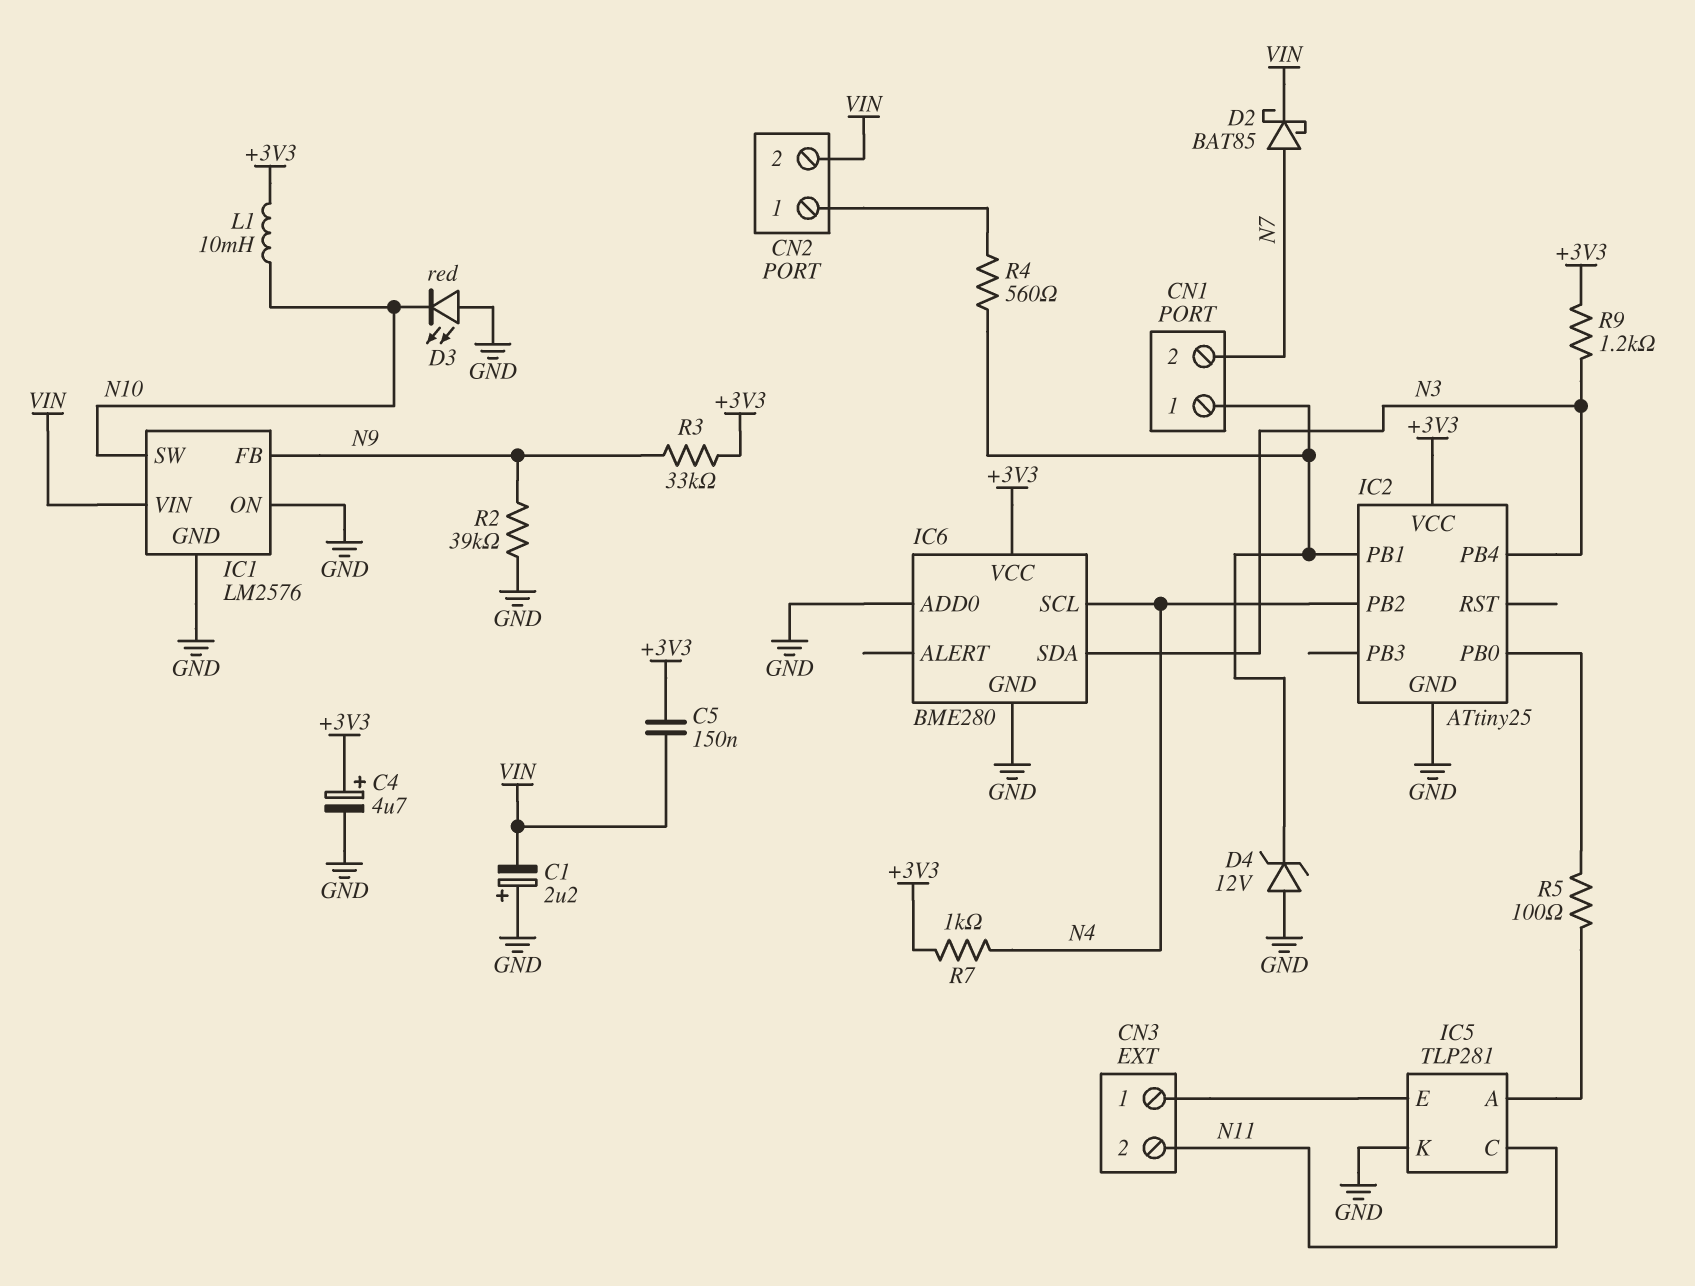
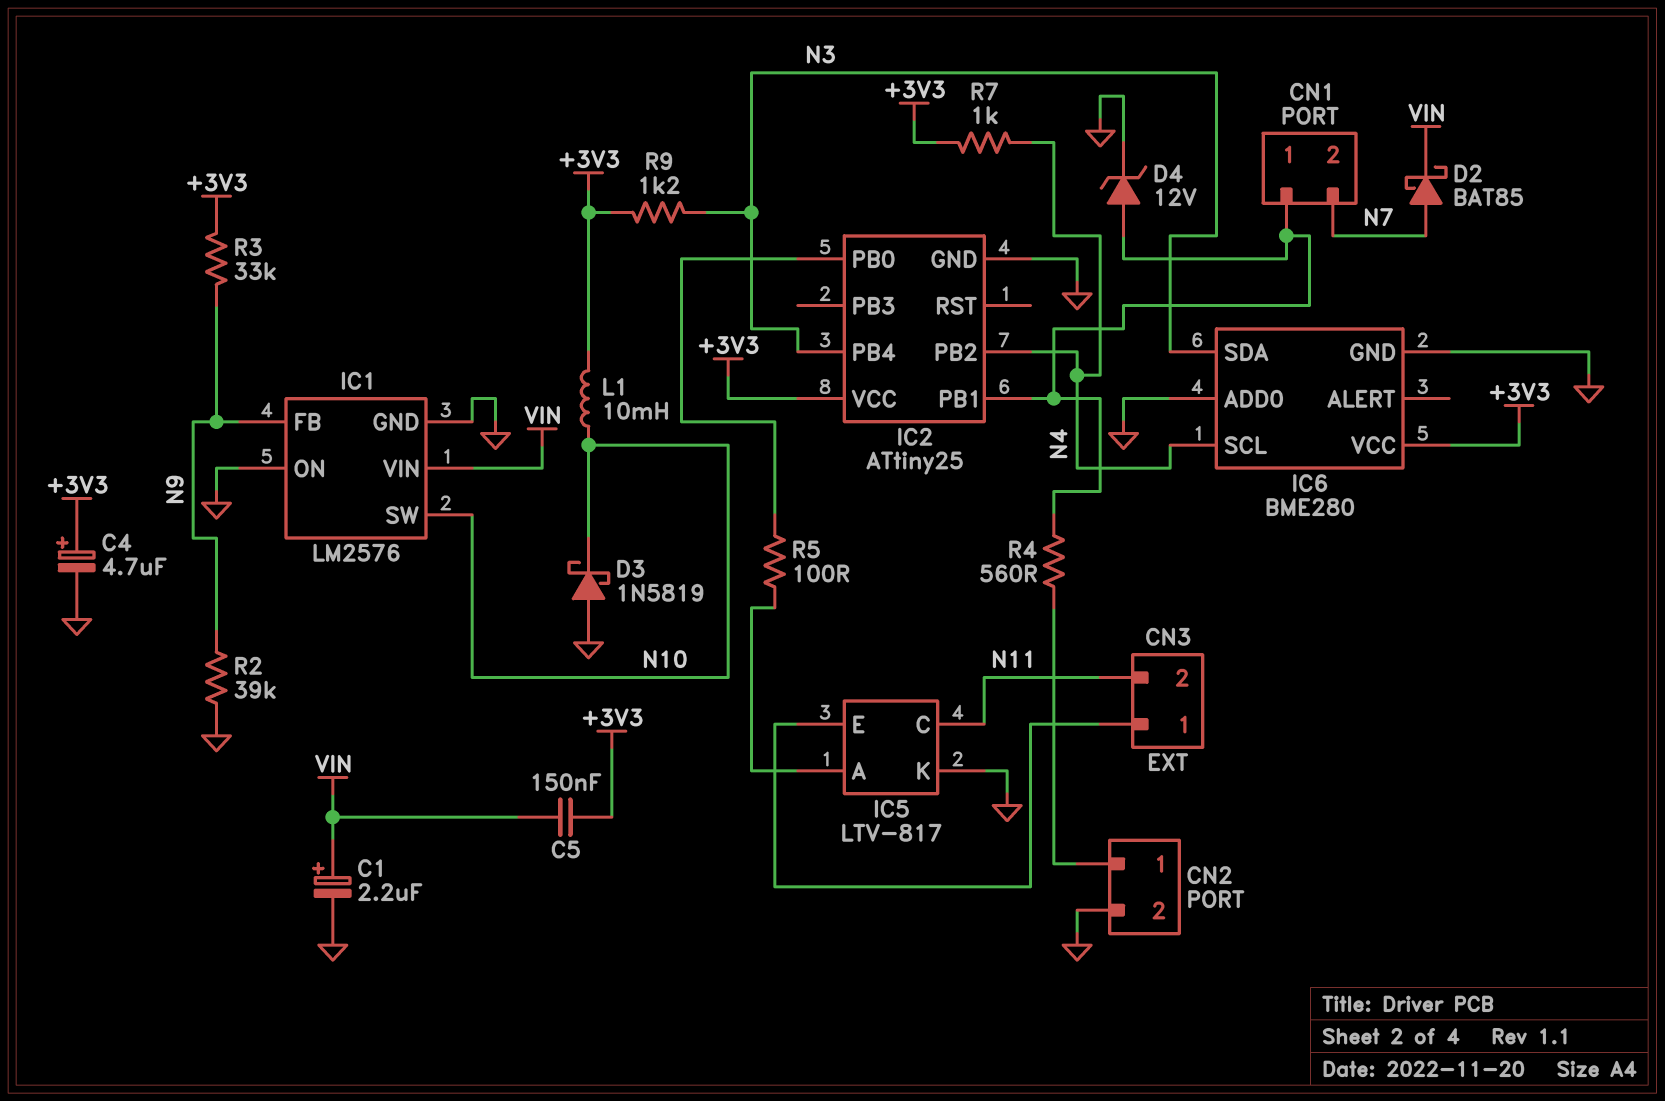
C1: 2.2uF (plus GND, minus VIN) -> 2.2uF (plus VIN, minus GND)
CN2 pin 2: VIN -> GND
D3: LED red (A GND, K N10) -> schottky 1N5819 (A GND, K N10)
D4: zener 12V (A GND, K CN1/1) -> zener 12V (A CN1/1, K GND)
IC5: TLP281 -> LTV-817

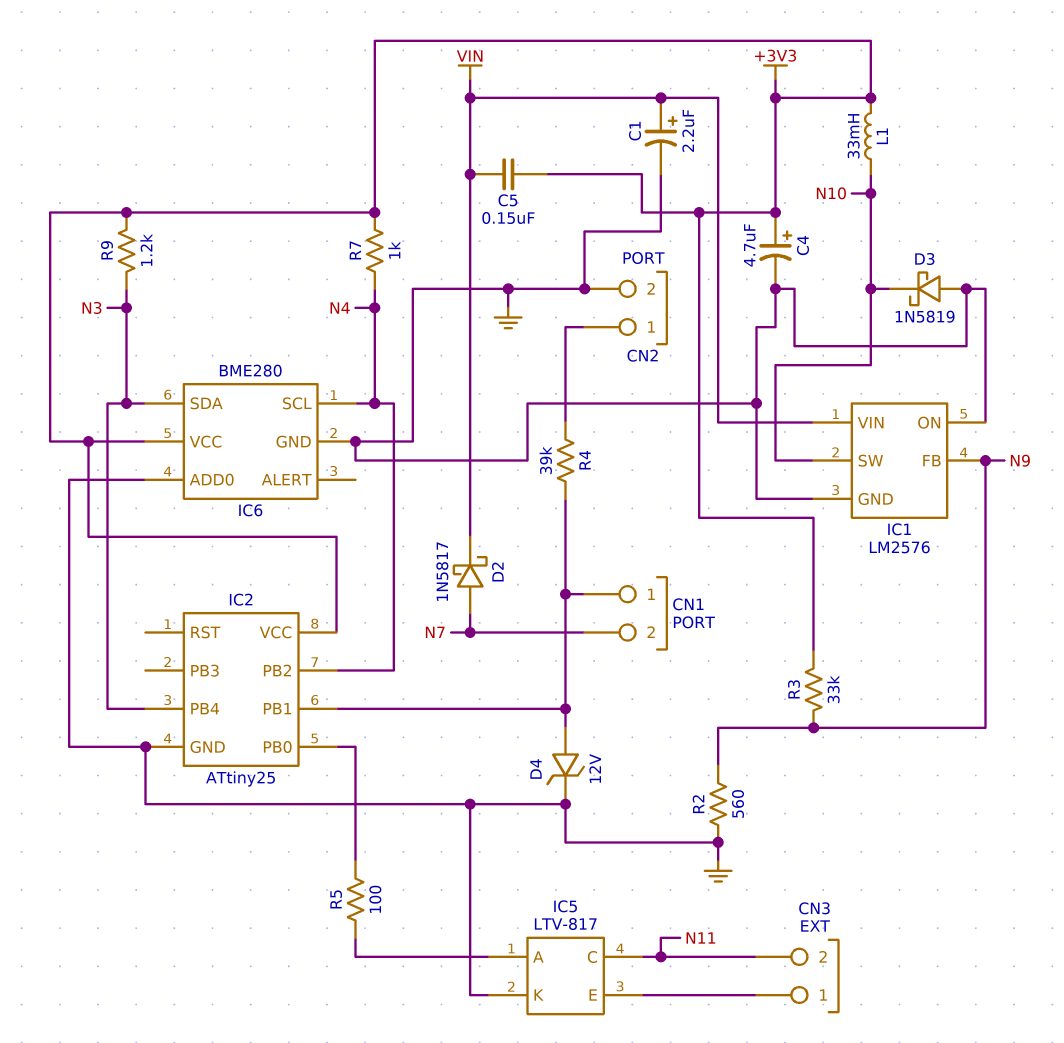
D2: schottky BAT85 (A N7, K VIN) -> schottky 1N5817 (A N7, K VIN)
L1: 10mH (+3V3, N10) -> 33mH (+3V3, N10)
R2: 39k (GND, N9) -> 560 (GND, N9)
R4: 560 (CN1/1, CN2/1) -> 39k (CN1/1, CN2/1)

